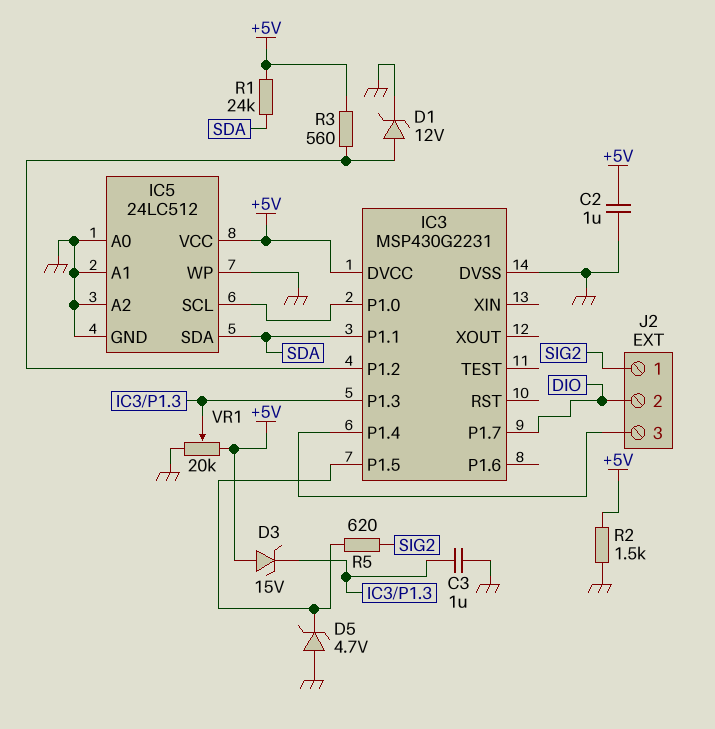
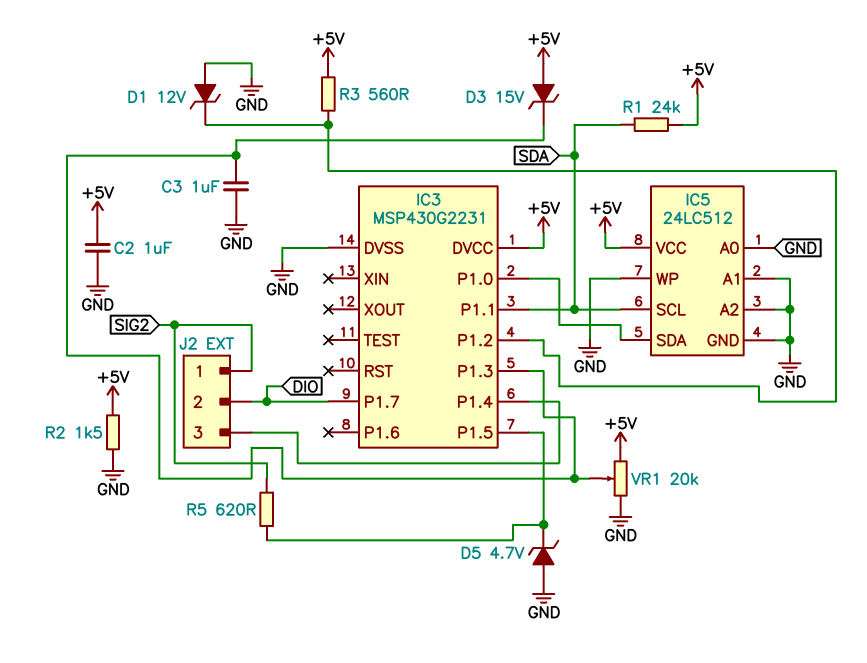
D1: zener 12V (A IC3/P1.2, K GND) -> zener 12V (A GND, K IC3/P1.2)
IC5 pin SCL: IC3/P1.0 -> SDA
IC5 pin SDA: SDA -> IC3/P1.0

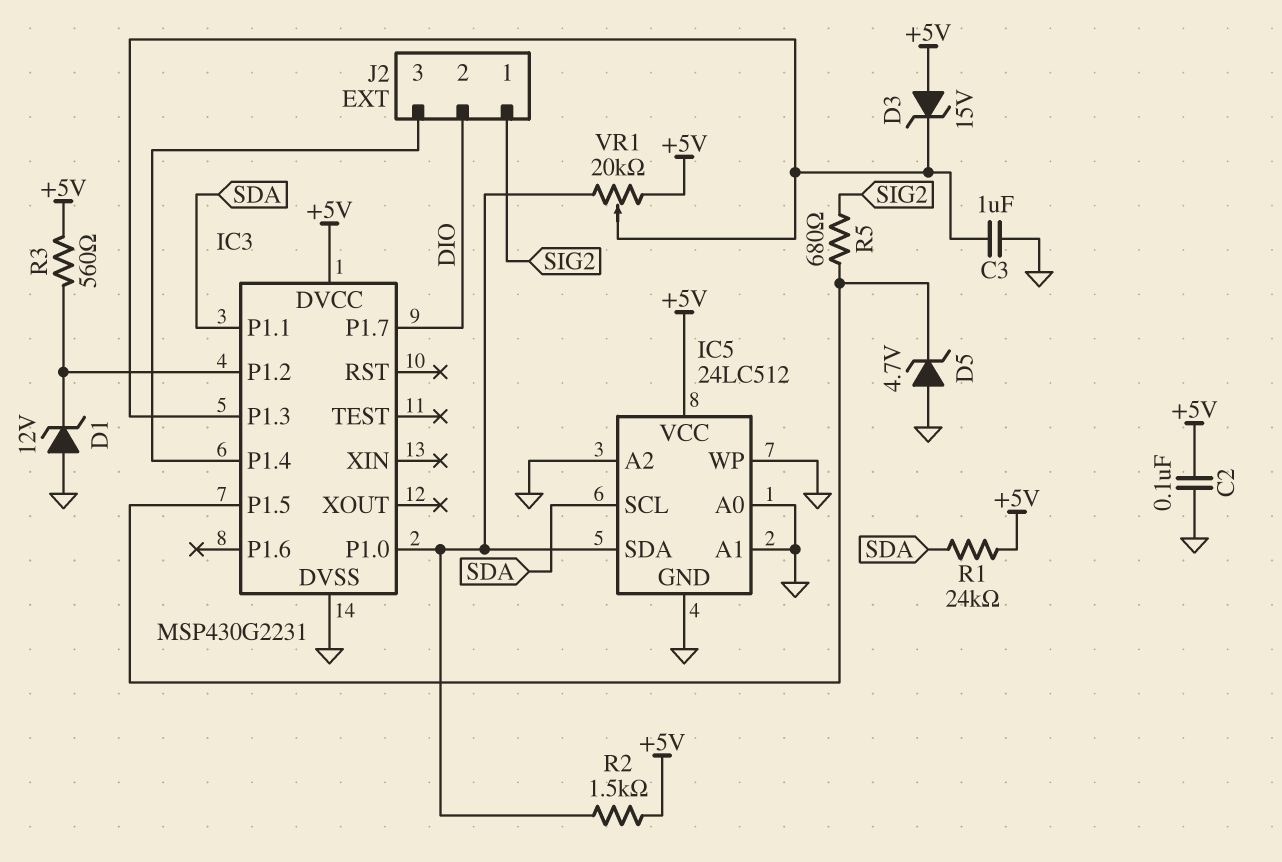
C2: 1uF (+5V, GND) -> 100nF (+5V, GND)
R2: 1.5k (+5V, GND) -> 1.5k (+5V, IC3/P1.0)
R5: 620 (IC3/P1.5, SIG2) -> 680 (IC3/P1.5, SIG2)
VR1: 20k (+5V, GND, wiper IC3/P1.3) -> 20k (+5V, IC3/P1.0, wiper IC3/P1.3)

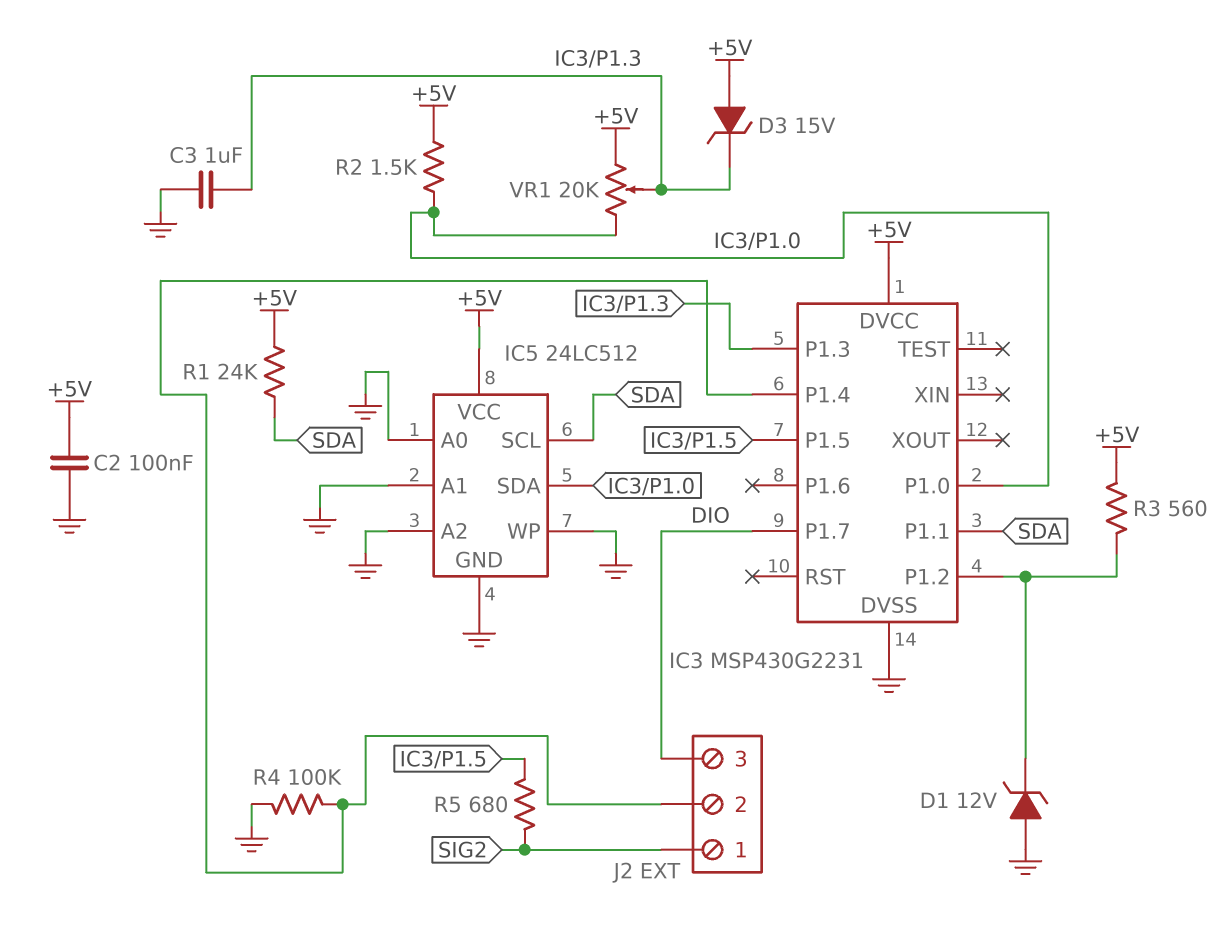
D5: zener 4.7V (A GND, K IC3/P1.5) -> none
J2 pin 2: DIO -> IC3/P1.4
J2 pin 3: IC3/P1.4 -> DIO
R4: none -> 100k (GND, IC3/P1.4)

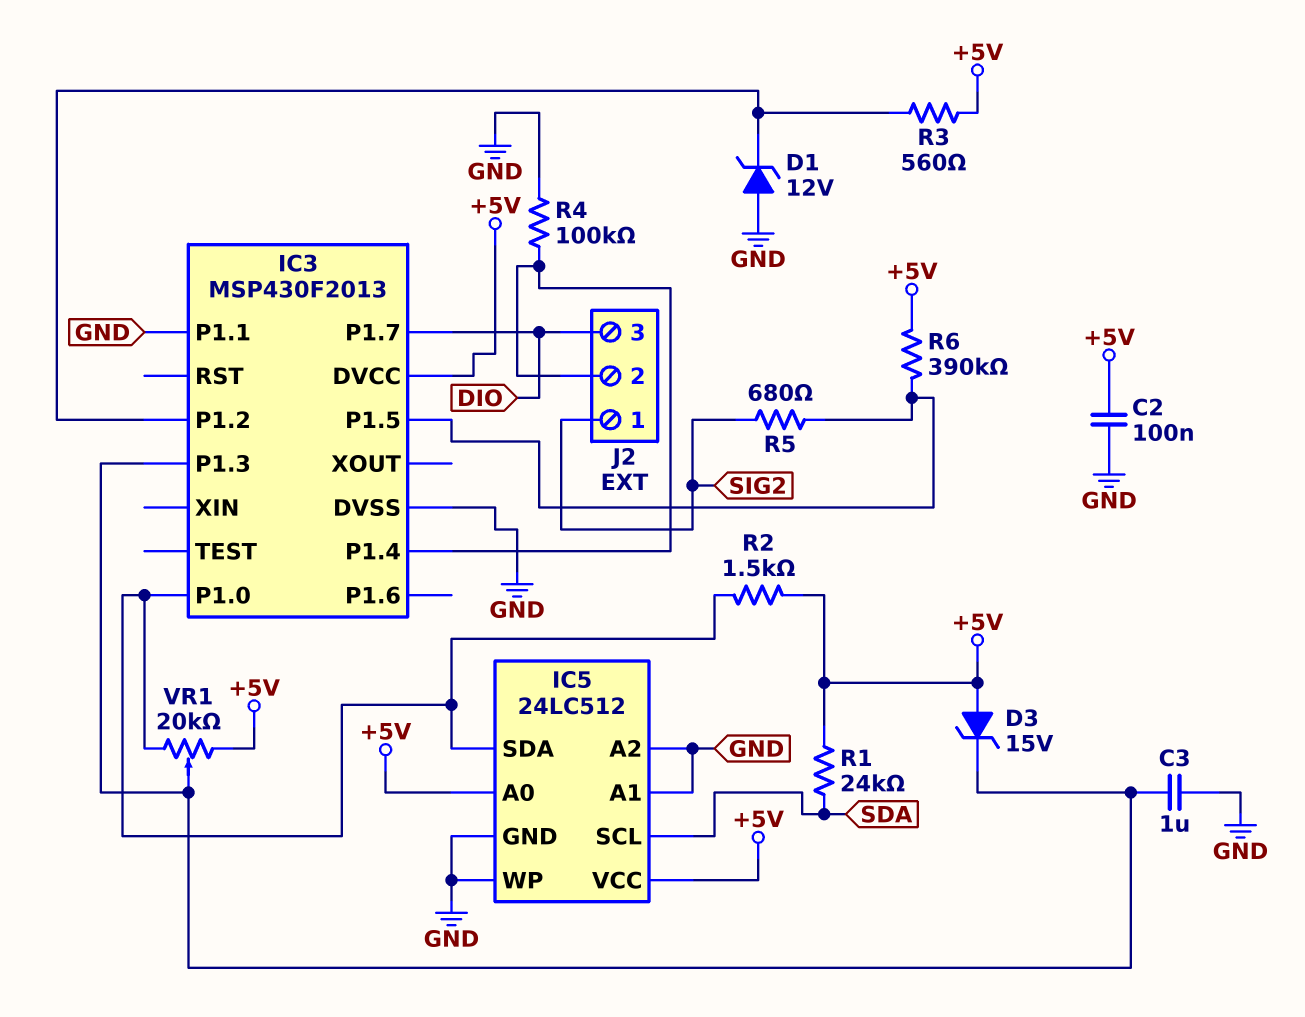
IC3: MSP430G2231 -> MSP430F2013
IC3 pin P1.1: SDA -> GND
IC5 pin A0: GND -> +5V
R6: none -> 390k (+5V, IC3/P1.5)

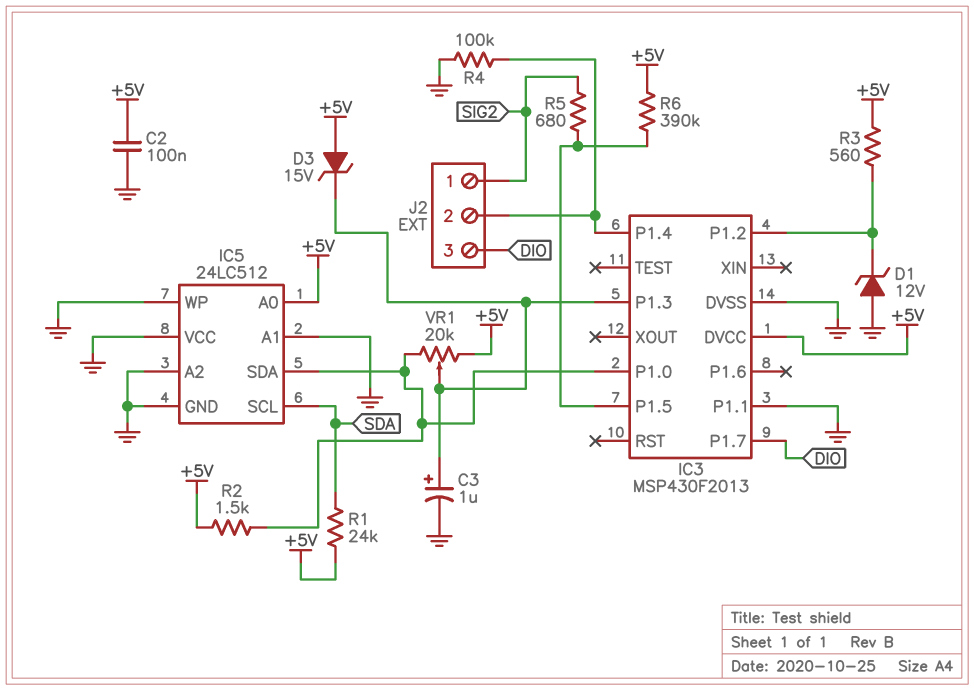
C3: 1uF (GND, IC3/P1.3) -> 1uF (plus IC3/P1.3, minus GND)
IC5 pin VCC: +5V -> GND

